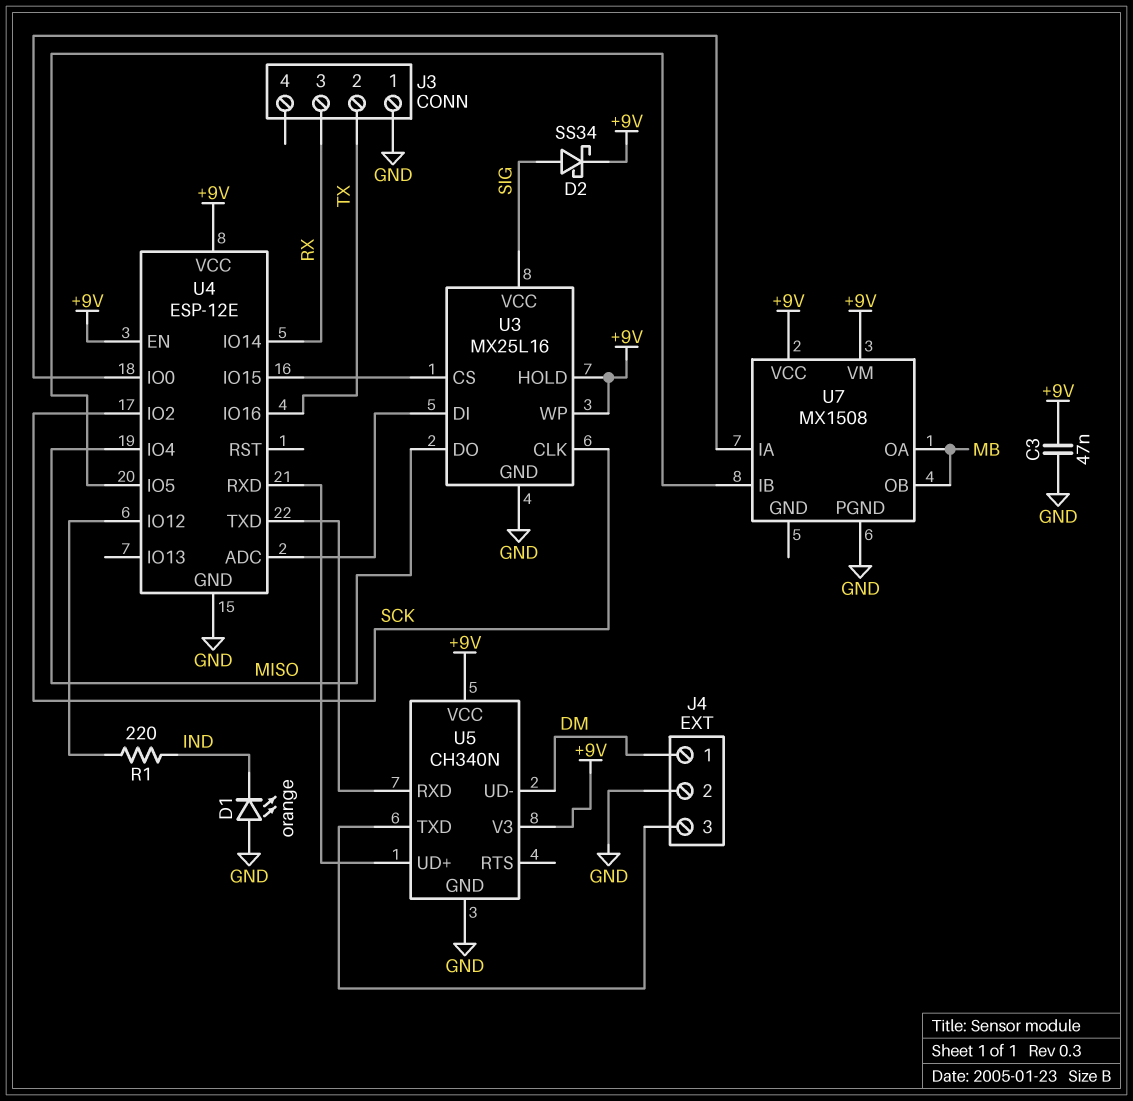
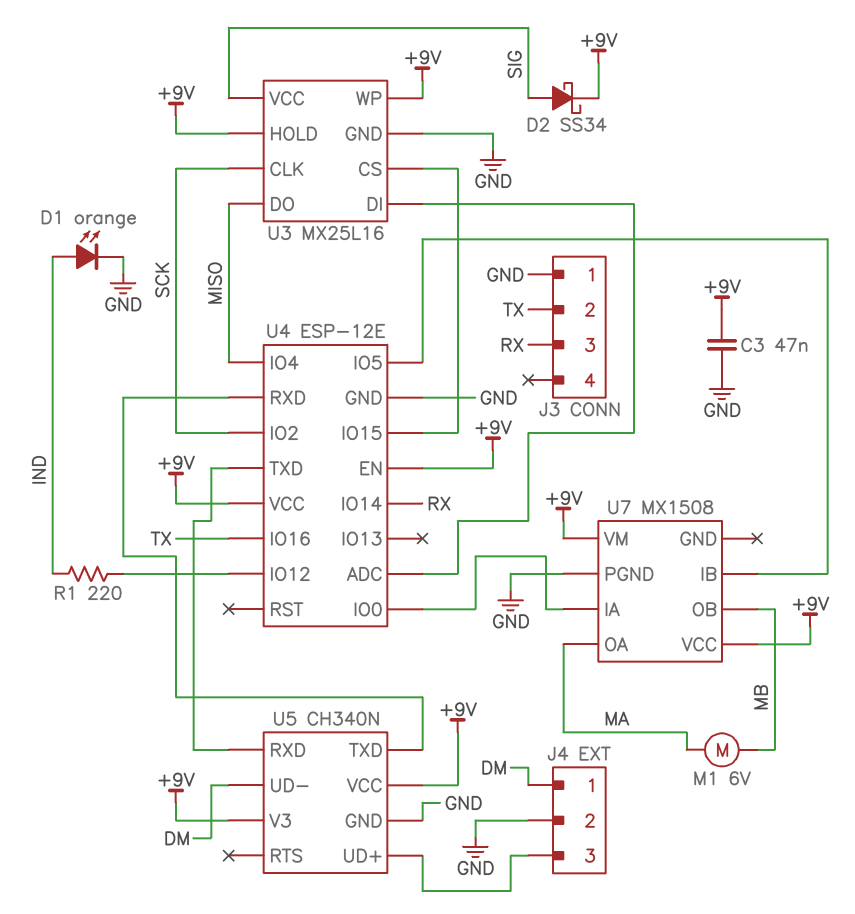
D1: LED orange (A GND, K IND) -> LED orange (A IND, K GND)
M1: none -> motor 6V (MA, MB)
U5 pin TXD: J4/3 -> U4/RXD
U5 pin UD+: U4/RXD -> J4/3
U7 pin OA: MB -> MA

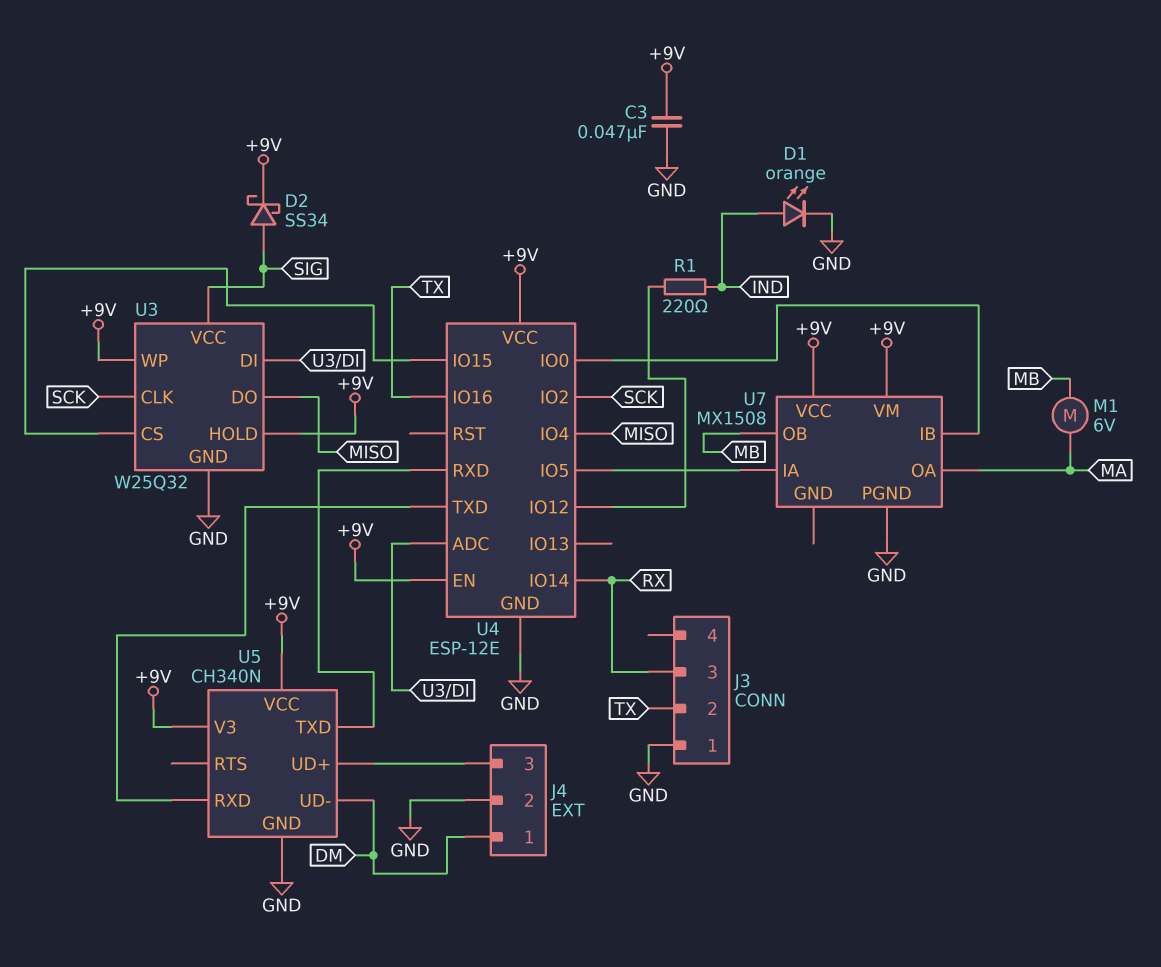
U3: MX25L16 -> W25Q32
U7 pin IA: U4/IO0 -> U4/IO5
U7 pin IB: U4/IO5 -> U4/IO0

